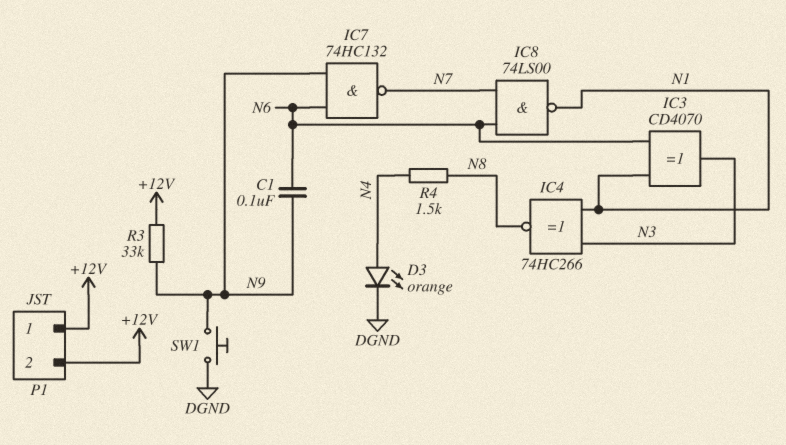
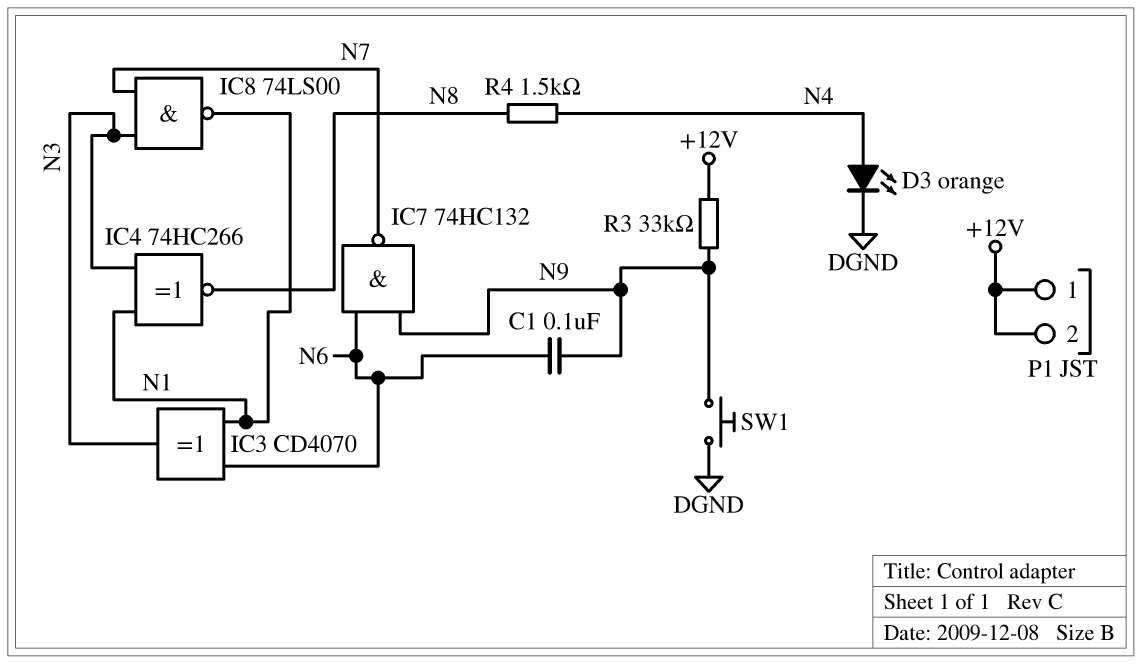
IC8: NAND 74LS00 (in N6, in N7, out N1) -> NAND 74LS00 (in N3, in N7, out N1)

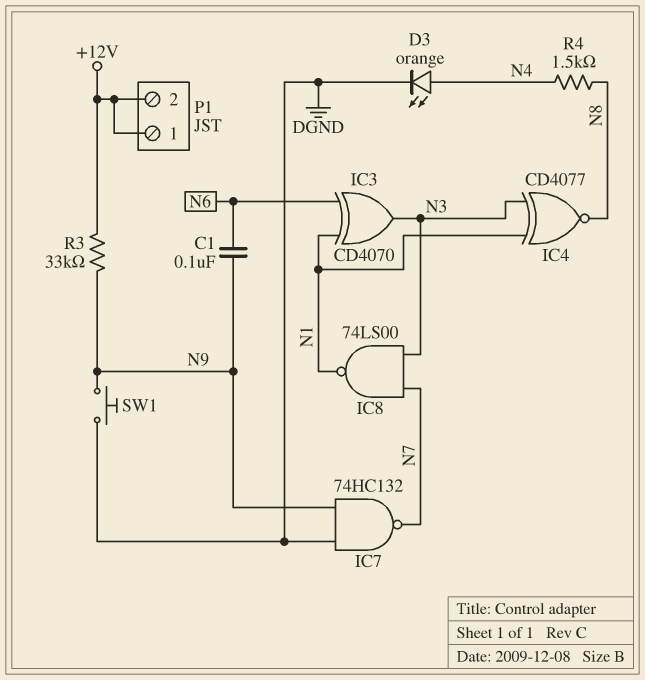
IC4: XNOR 74HC266 (in N1, in N3, out N8) -> XNOR CD4077 (in N1, in N3, out N8)
IC7: NAND 74HC132 (in N6, in N9, out N7) -> NAND 74HC132 (in DGND, in N9, out N7)

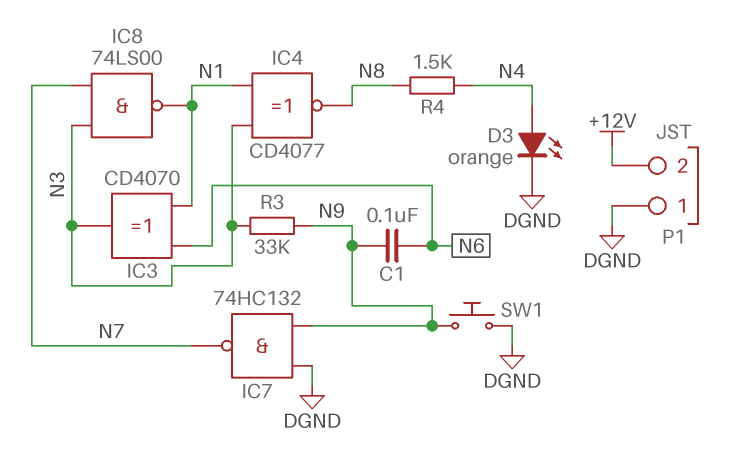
P1 pin 1: +12V -> DGND
R3: 33k (+12V, N9) -> 33k (N3, N9)

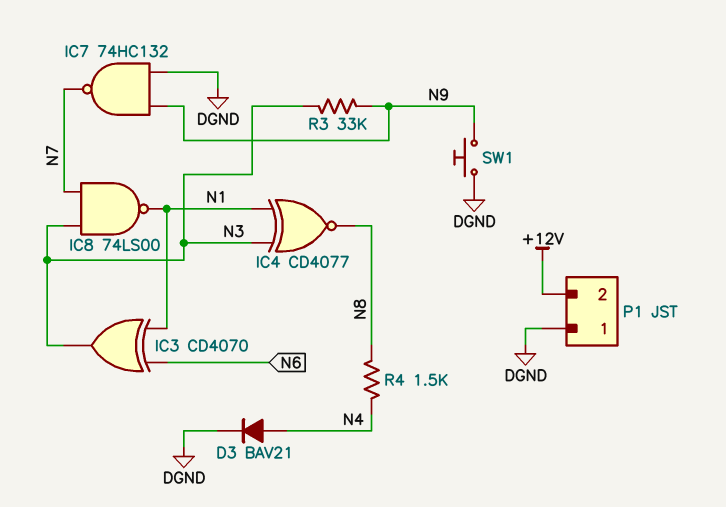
C1: 100nF (N6, N9) -> none
D3: LED orange (A N4, K DGND) -> diode BAV21 (A N4, K DGND)

